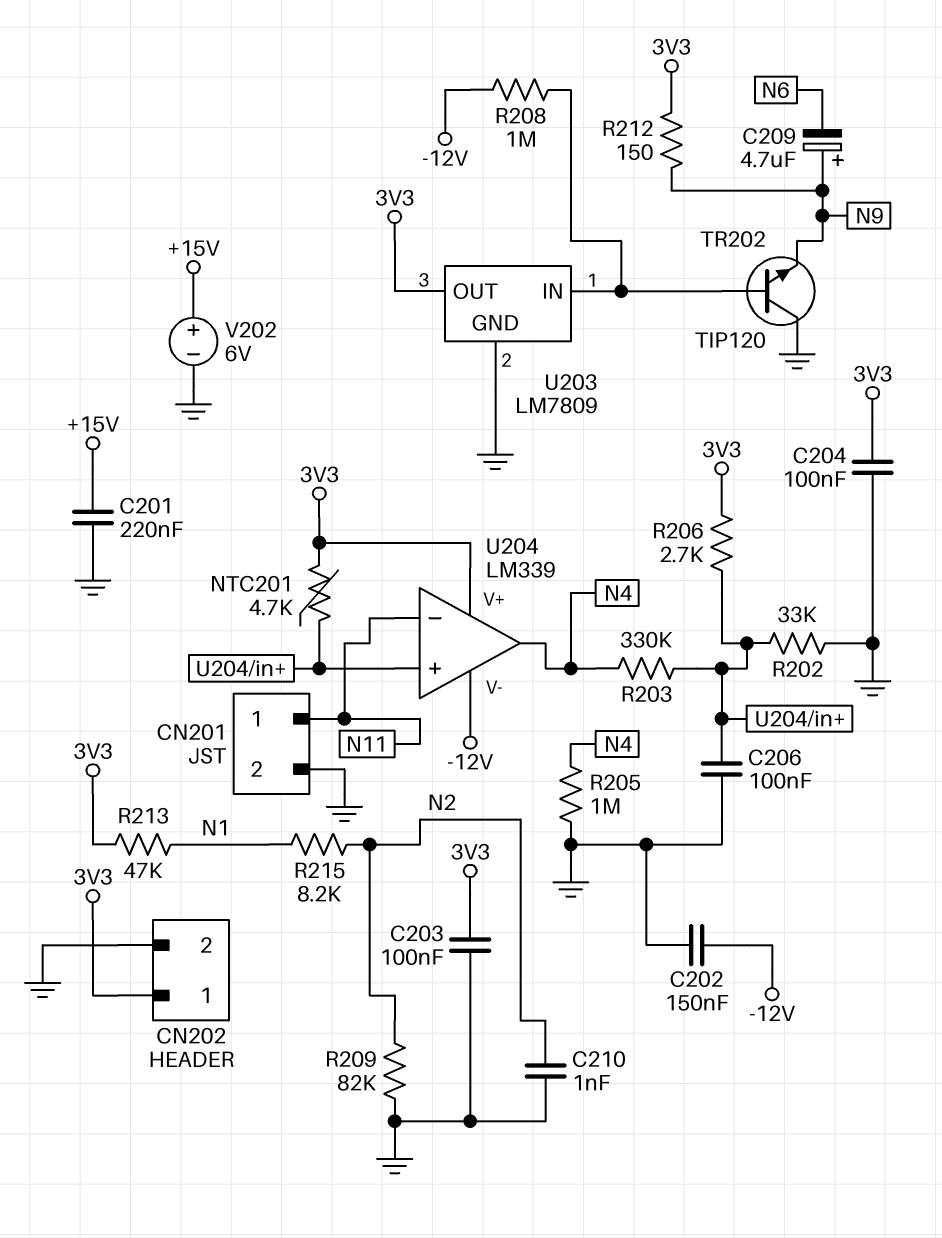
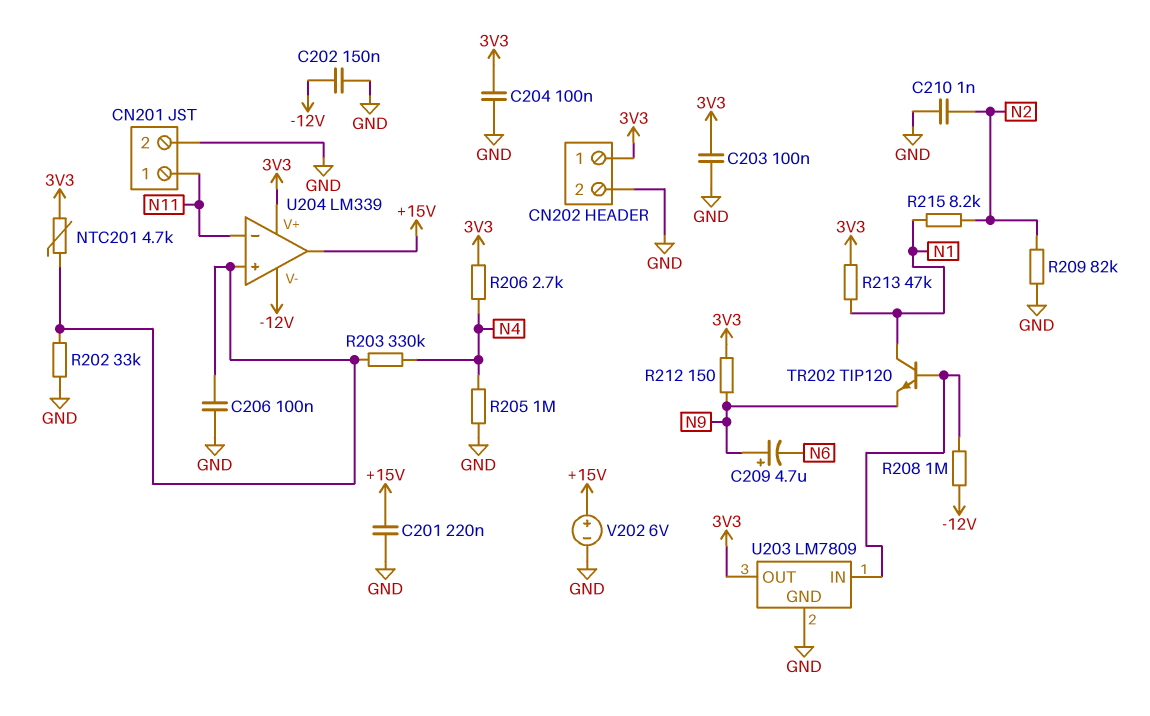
R206: 2.7k (3V3, U204/in+) -> 2.7k (3V3, N4)
TR202: NPN TIP120 (B U203/IN, C GND, E N9) -> NPN TIP120 (B U203/IN, C N1, E N9)
U204 pin out: N4 -> +15V

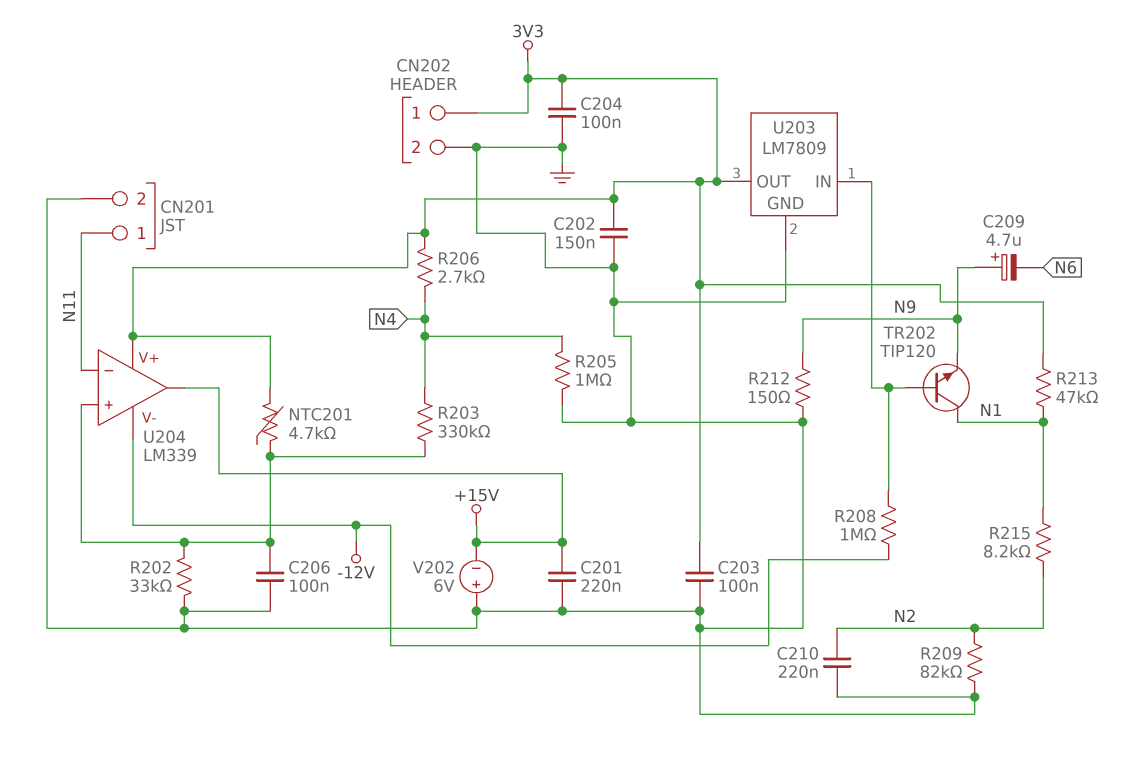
C202: 150nF (-12V, GND) -> 150nF (3V3, GND)
C210: 1nF (GND, N2) -> 220nF (GND, N2)
R212: 150 (3V3, N9) -> 150 (GND, N9)
V202: 6V (plus +15V, minus GND) -> 6V (plus GND, minus +15V)

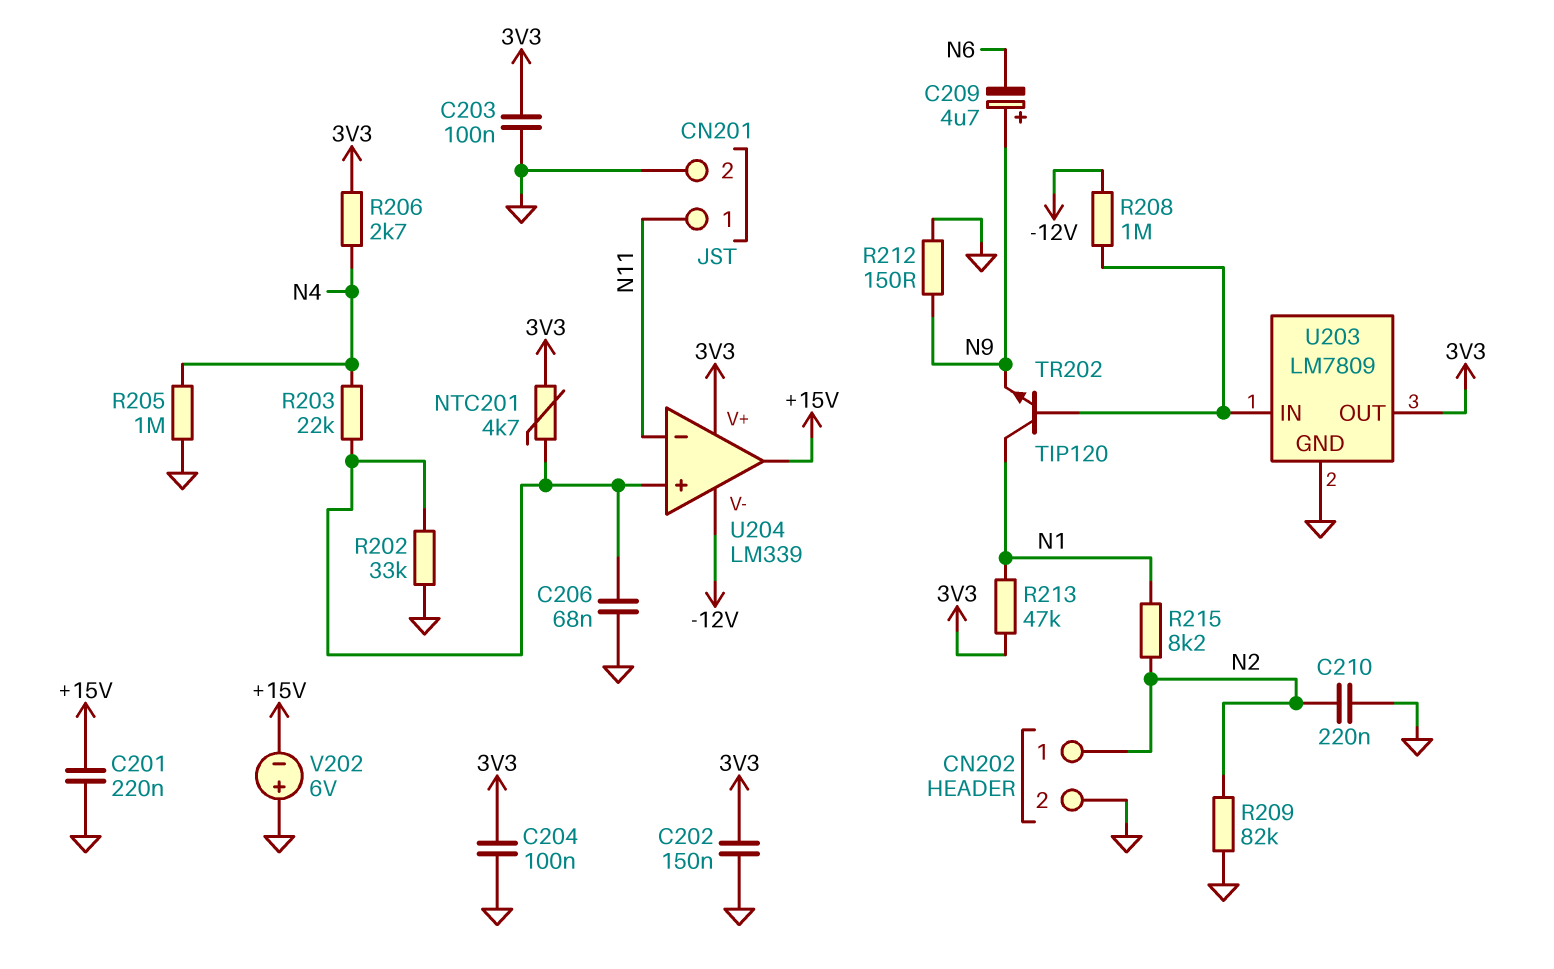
C206: 100nF (GND, U204/in+) -> 68nF (GND, U204/in+)
CN202 pin 1: 3V3 -> N2
R203: 330k (N4, U204/in+) -> 22k (N4, U204/in+)

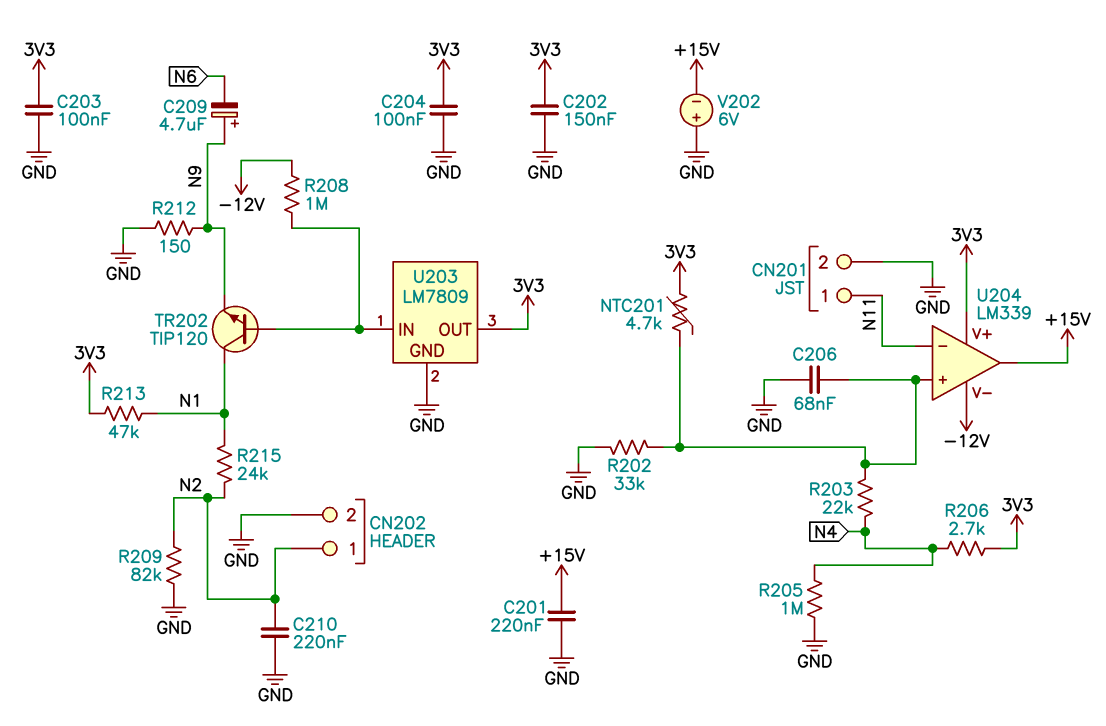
R215: 8.2k (N1, N2) -> 24k (N1, N2)

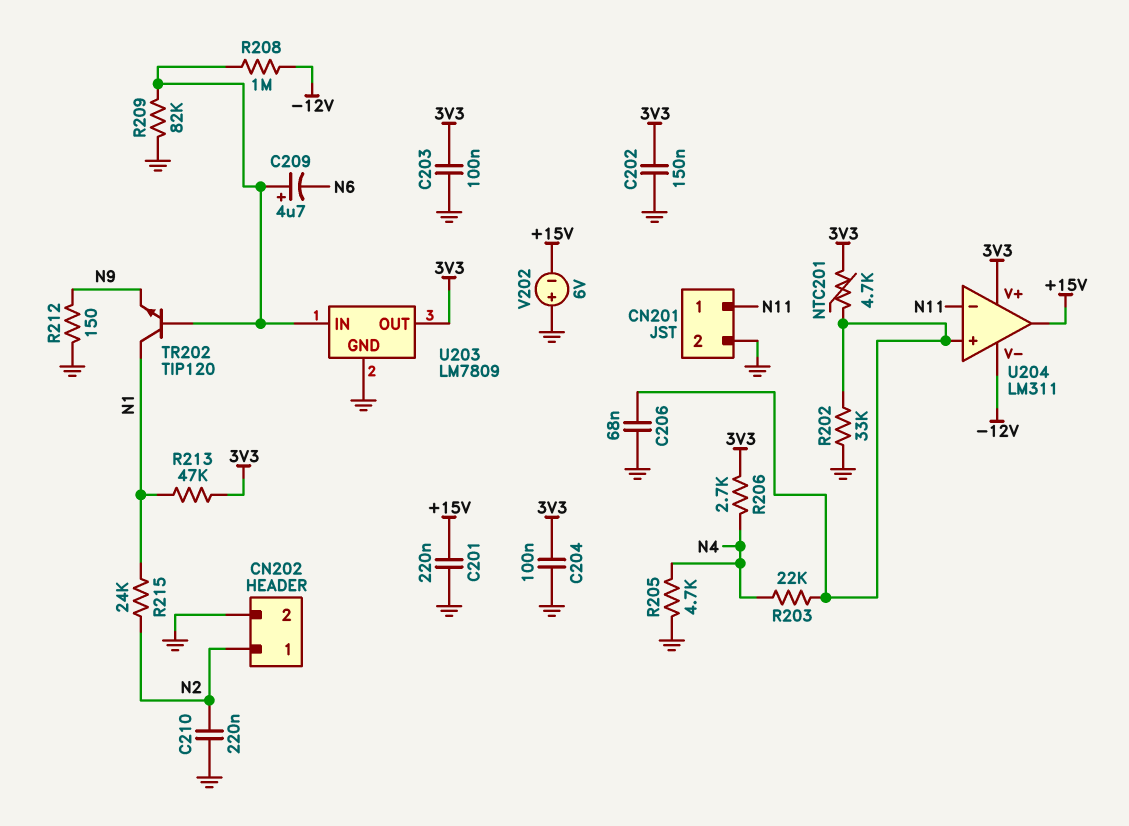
C209: 4.7uF (plus N9, minus N6) -> 4.7uF (plus U203/IN, minus N6)
R205: 1M (GND, N4) -> 4.7k (GND, N4)
R209: 82k (GND, N2) -> 82k (GND, U203/IN)
U204: LM339 -> LM311

